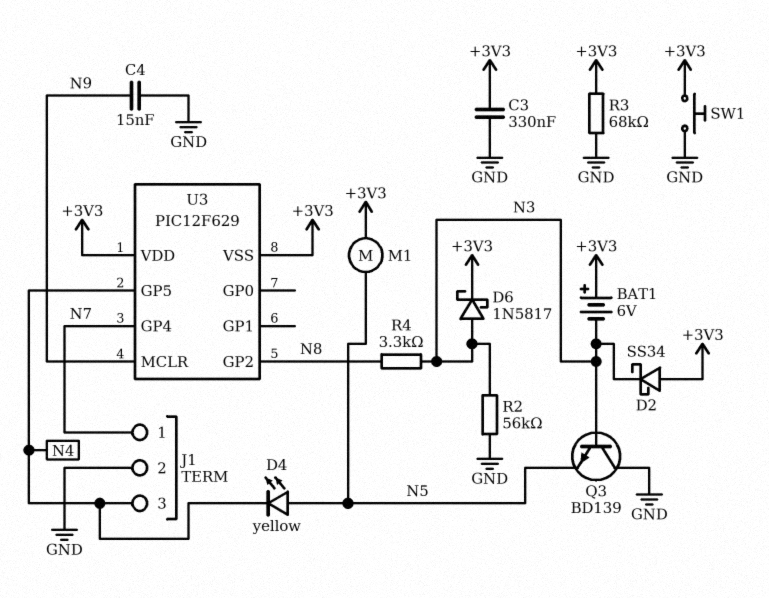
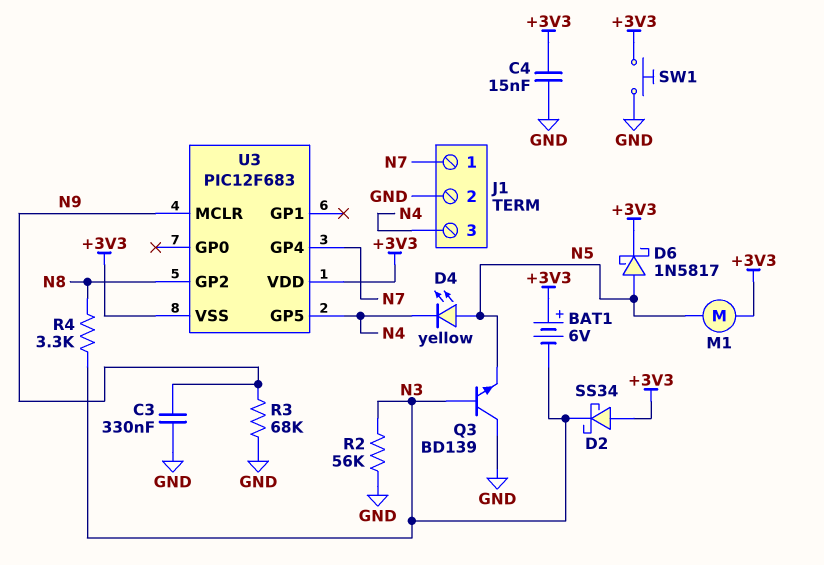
C3: 330nF (+3V3, GND) -> 330nF (GND, N9)
C4: 15nF (GND, N9) -> 15nF (+3V3, GND)
D6: schottky 1N5817 (A N3, K +3V3) -> schottky 1N5817 (A N5, K +3V3)
R3: 68k (+3V3, GND) -> 68k (GND, N9)
U3: PIC12F629 -> PIC12F683

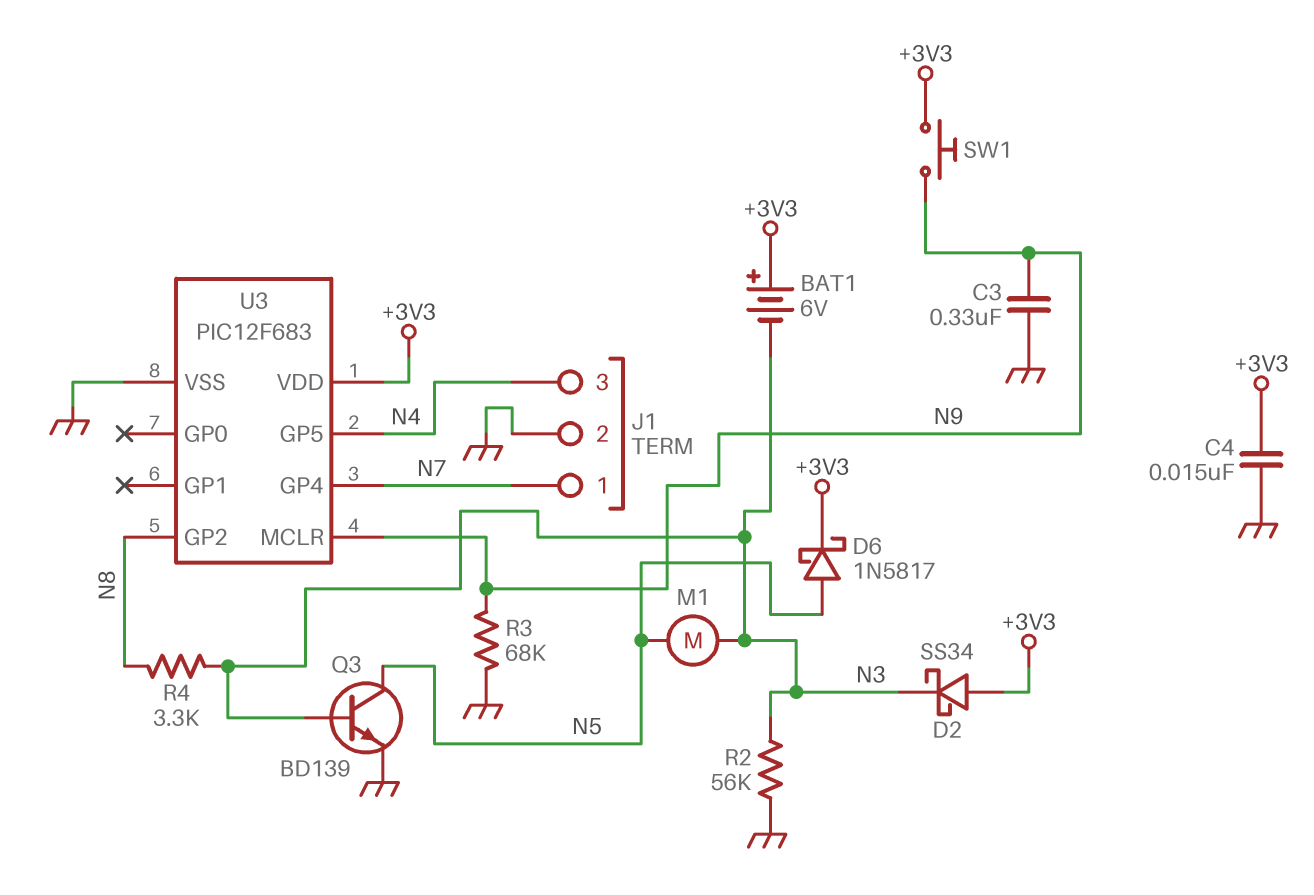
D4: LED yellow (A N5, K N4) -> none
M1: motor (+3V3, N5) -> motor (N3, N5)
Q3: NPN BD139 (B N3, C GND, E N5) -> NPN BD139 (B N3, C N5, E GND)
SW1: button (+3V3, GND) -> button (+3V3, N9)
U3 pin VSS: +3V3 -> GND

